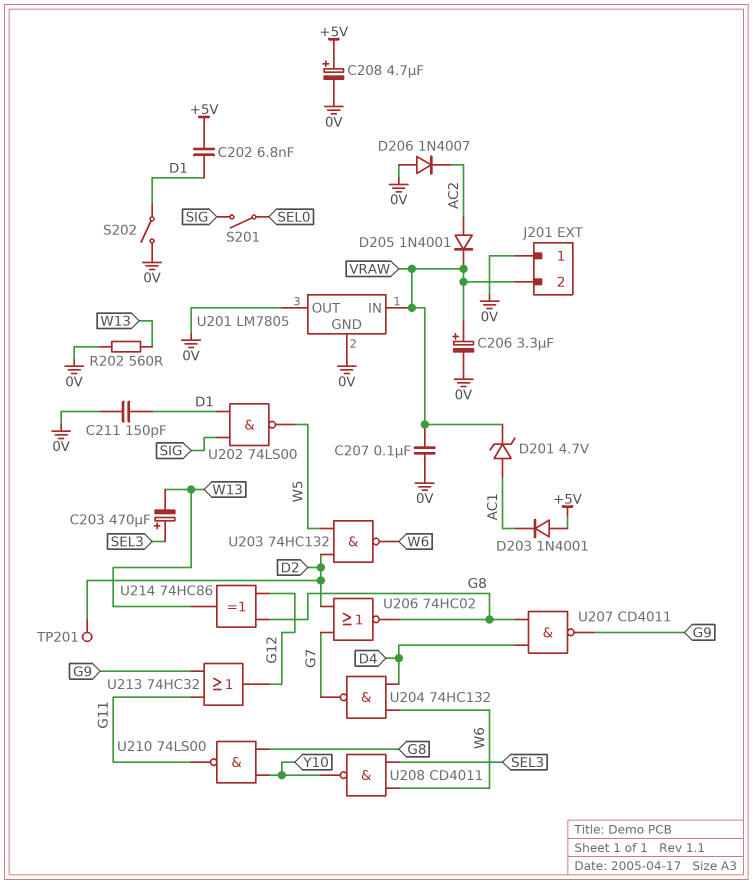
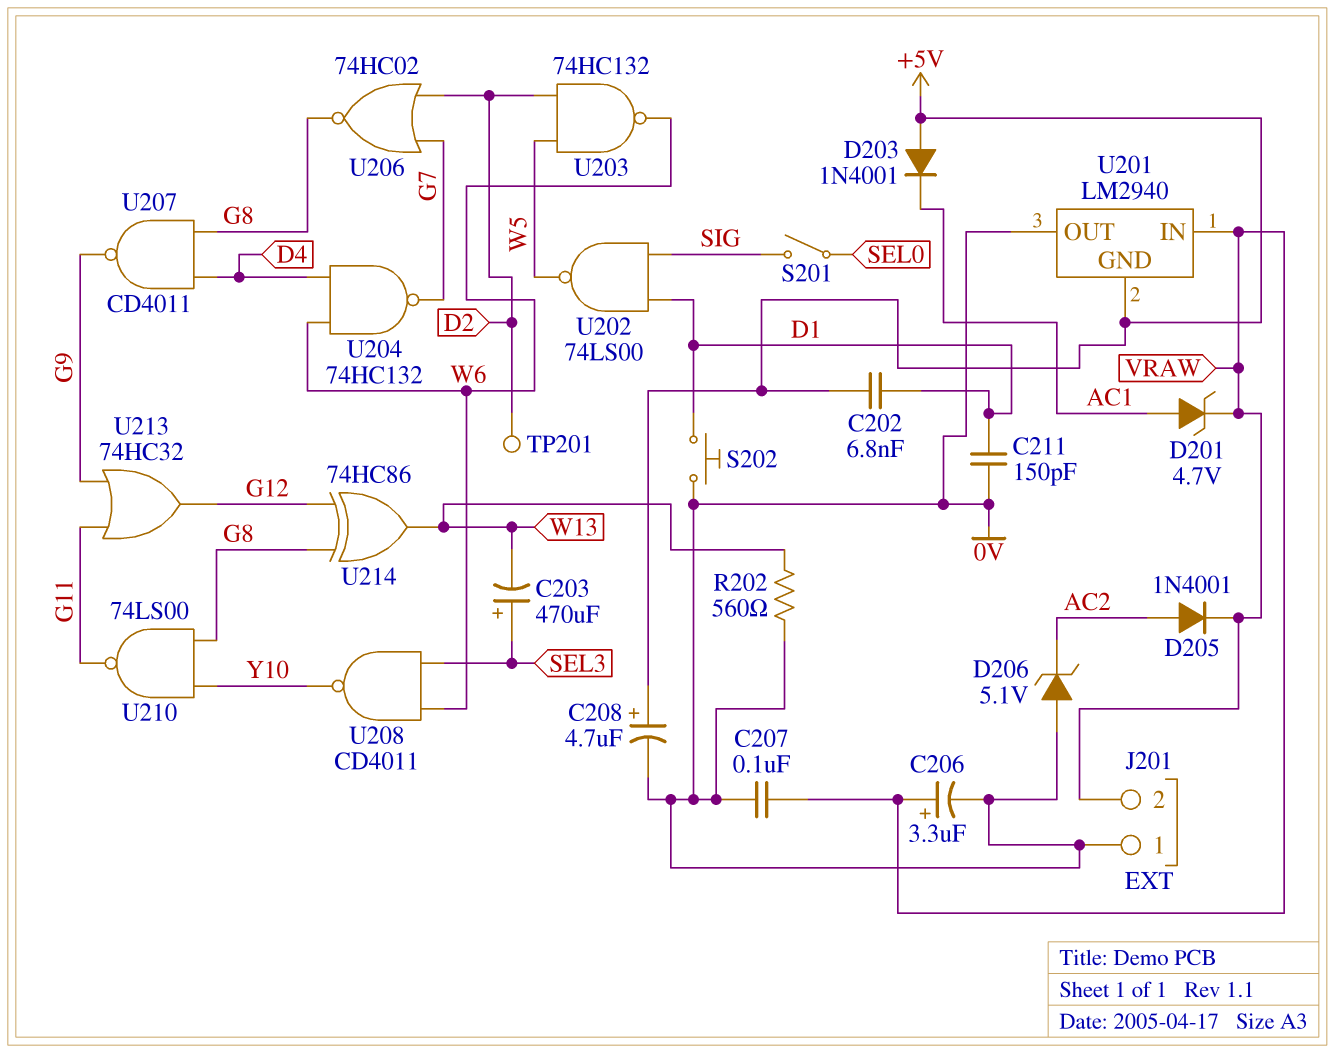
D206: diode 1N4007 (A 0V, K AC2) -> zener 5.1V (A 0V, K AC2)
S202: switch (0V, D1) -> button (0V, D1)
U201: LM7805 -> LM2940
U201 pin GND: 0V -> +5V

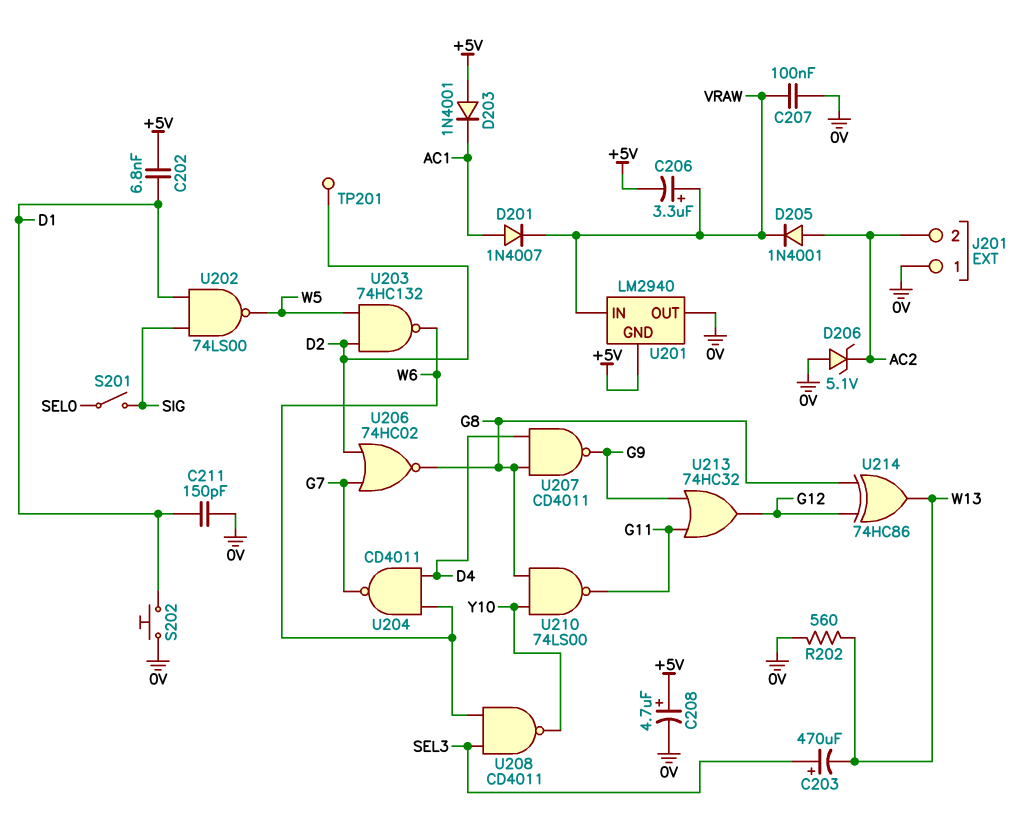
C206: 3.3uF (plus VRAW, minus 0V) -> 3.3uF (plus VRAW, minus +5V)
D201: zener 4.7V (A AC1, K VRAW) -> diode 1N4007 (A AC1, K VRAW)
J201 pin 2: VRAW -> AC2
U204: NAND 74HC132 (in D4, in W6, out G7) -> NAND CD4011 (in D4, in W6, out G7)

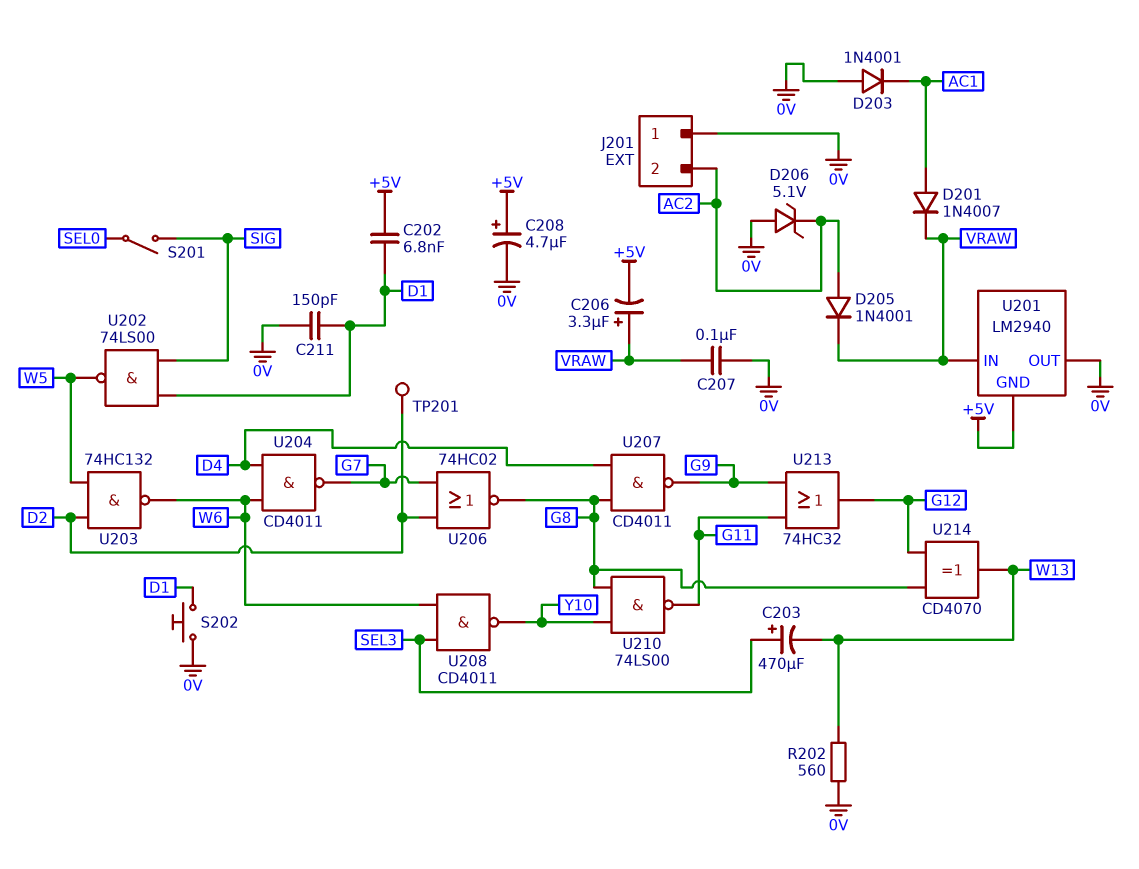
D203: diode 1N4001 (A +5V, K AC1) -> diode 1N4001 (A 0V, K AC1)
U214: XOR 74HC86 (in G8, in G12, out W13) -> XOR CD4070 (in G8, in G12, out W13)

